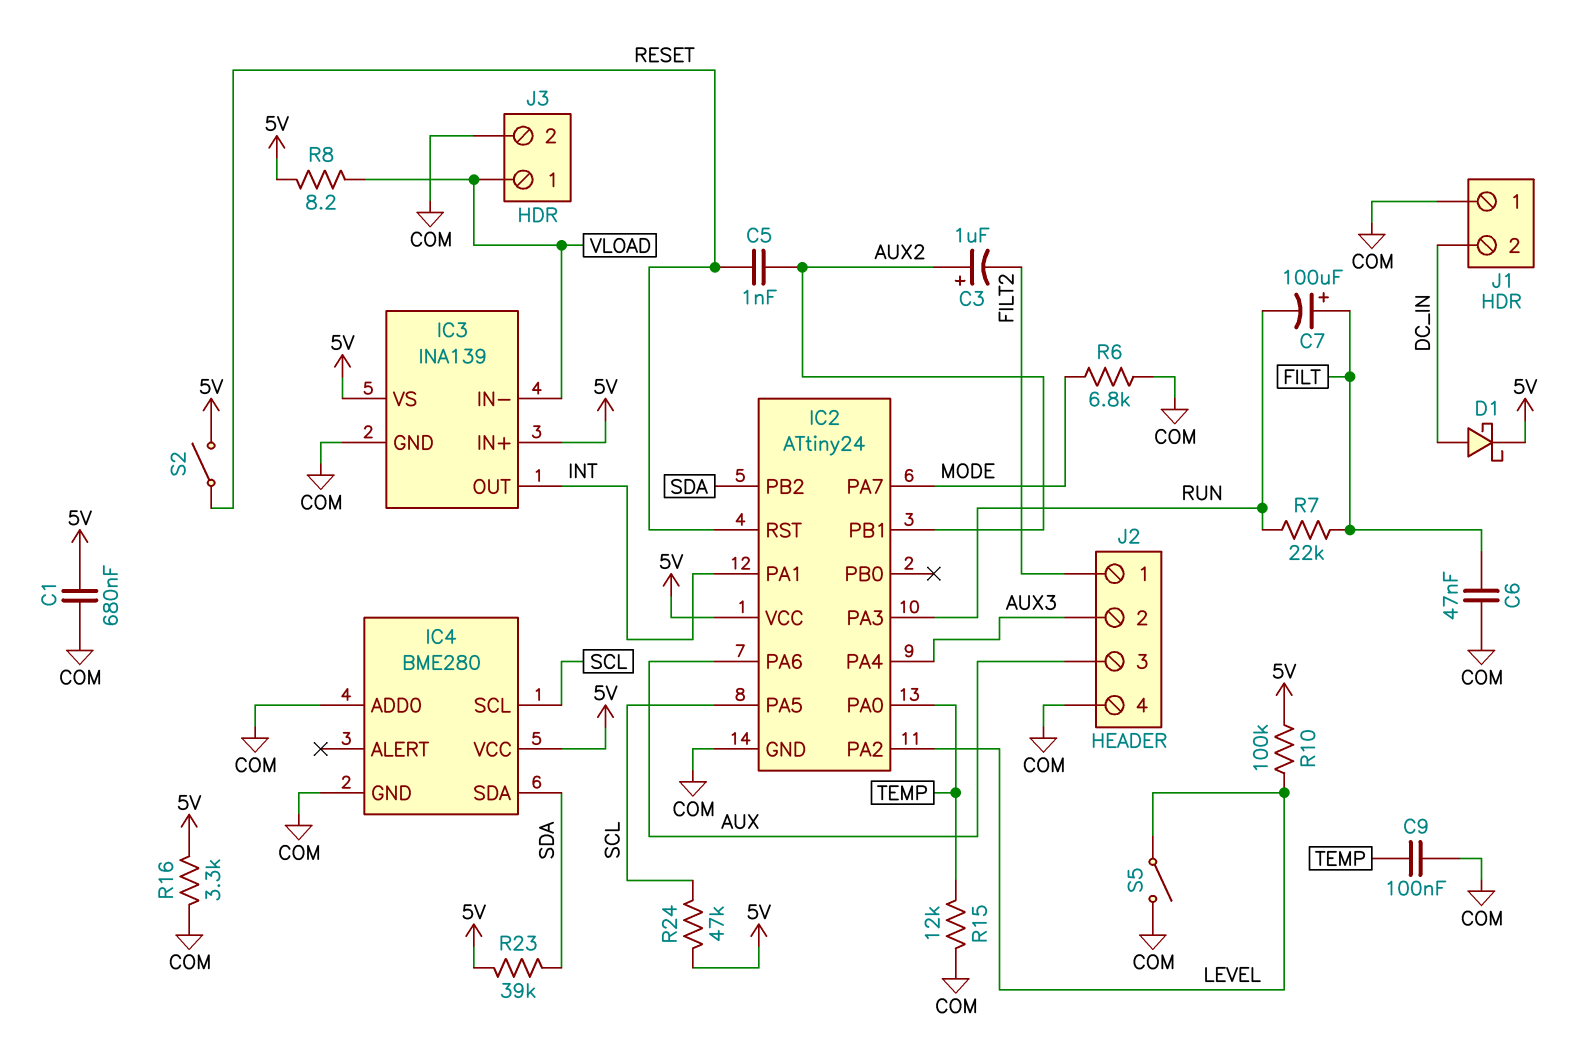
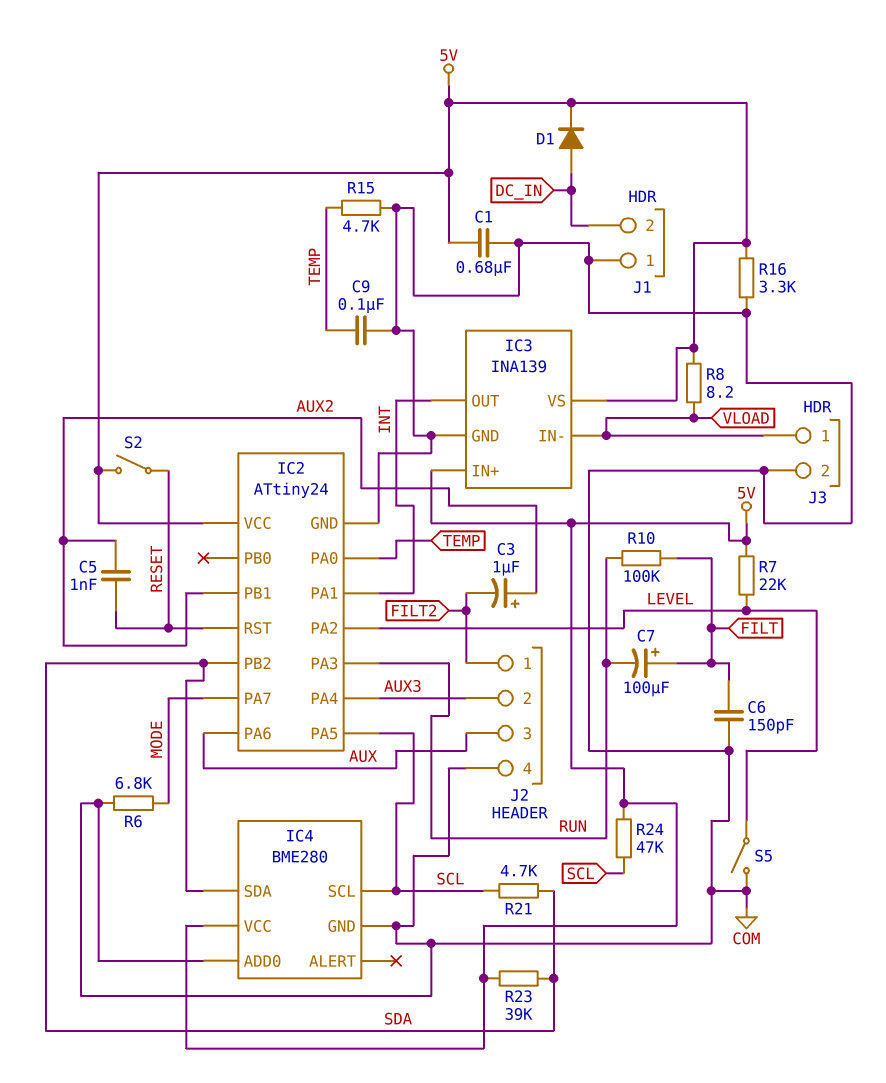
C6: 47nF (COM, FILT) -> 150pF (COM, FILT)
D1: schottky (A DC_IN, K 5V) -> diode (A DC_IN, K 5V)
R7: 22k (FILT, RUN) -> 22k (5V, LEVEL)
R10: 100k (5V, LEVEL) -> 100k (FILT, RUN)
R15: 12k (COM, TEMP) -> 4.7k (COM, TEMP)
R21: none -> 4.7k (SCL, SDA)

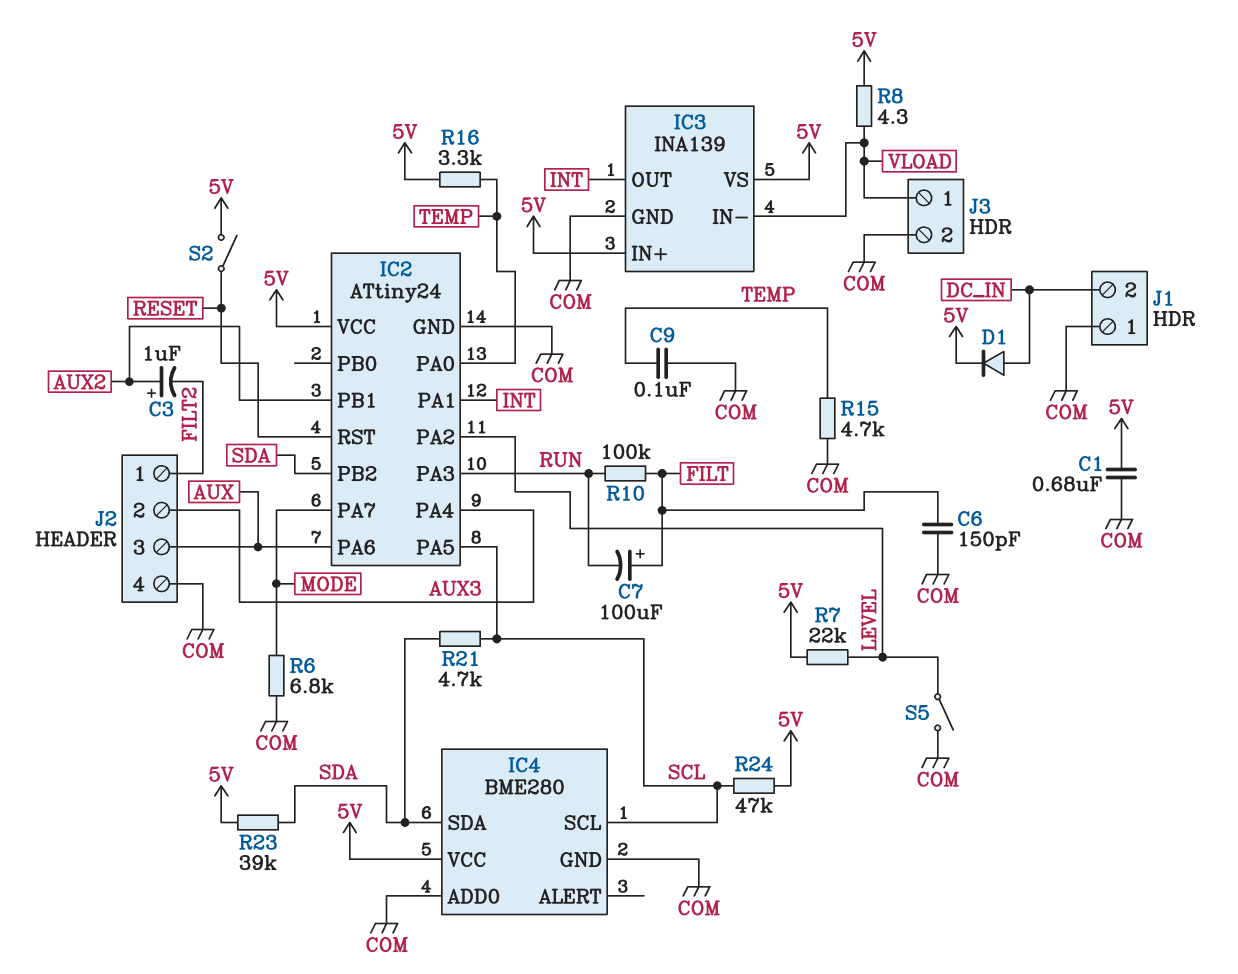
C5: 1nF (AUX2, RESET) -> none
R8: 8.2 (5V, VLOAD) -> 4.3 (5V, VLOAD)
R16: 3.3k (5V, COM) -> 3.3k (5V, TEMP)

